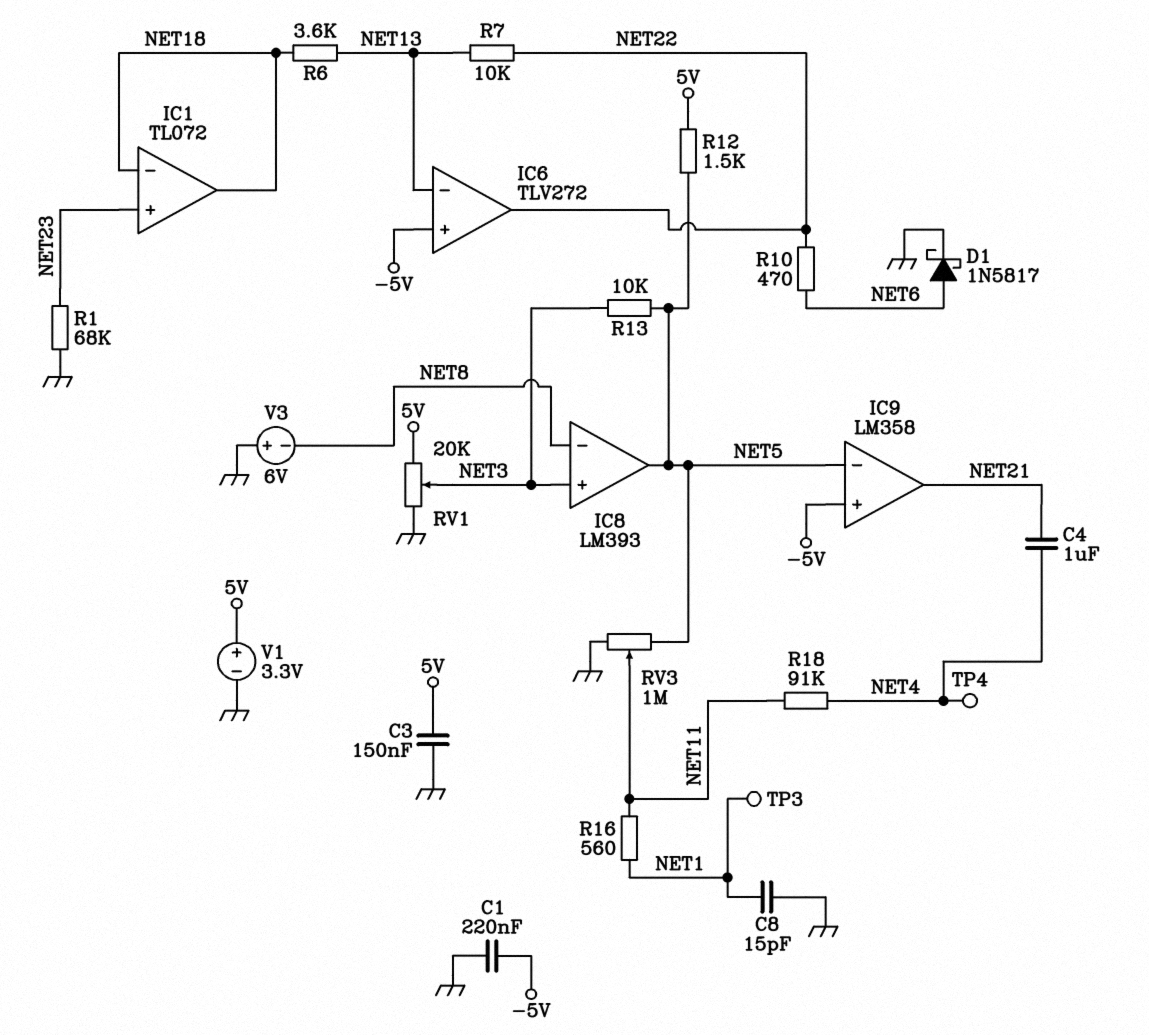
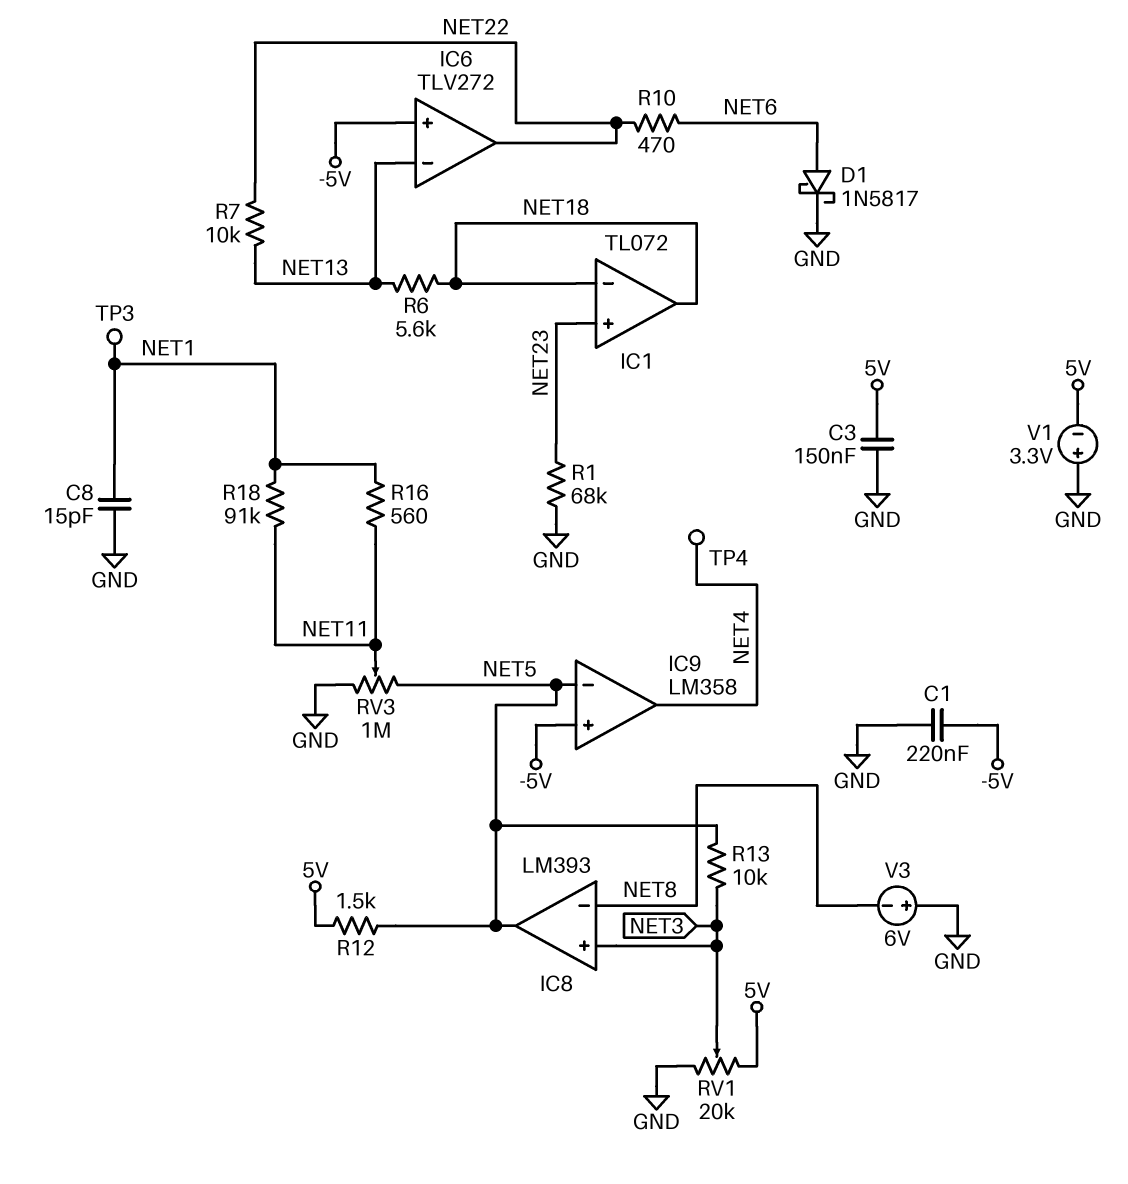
C4: 1uF (NET4, NET21) -> none
IC9 pin out: NET21 -> NET4
R6: 3.6k (NET13, NET18) -> 5.6k (NET13, NET18)
R18: 91k (NET4, NET11) -> 91k (NET1, NET11)
V1: 3.3V (plus 5V, minus GND) -> 3.3V (plus GND, minus 5V)

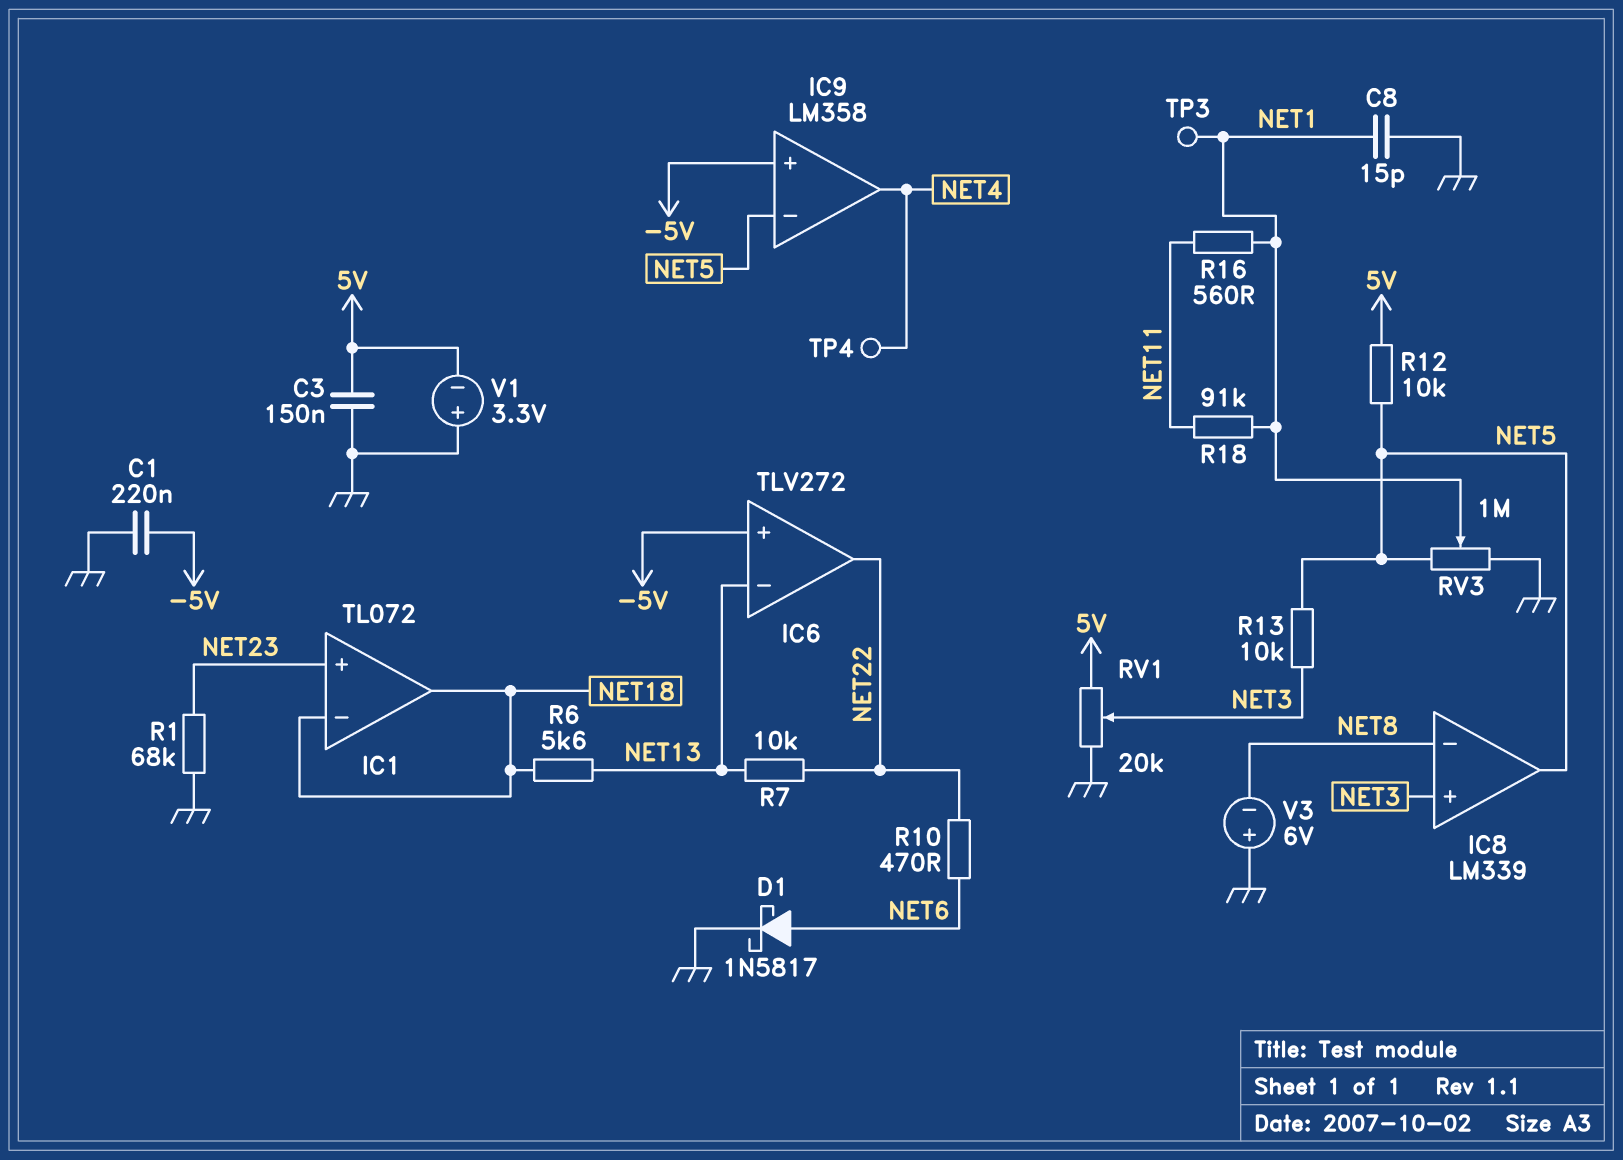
IC8: LM393 -> LM339
R12: 1.5k (5V, NET5) -> 10k (5V, NET5)
RV3: 1M (GND, NET5, wiper NET11) -> 1M (GND, NET5, wiper NET1)

